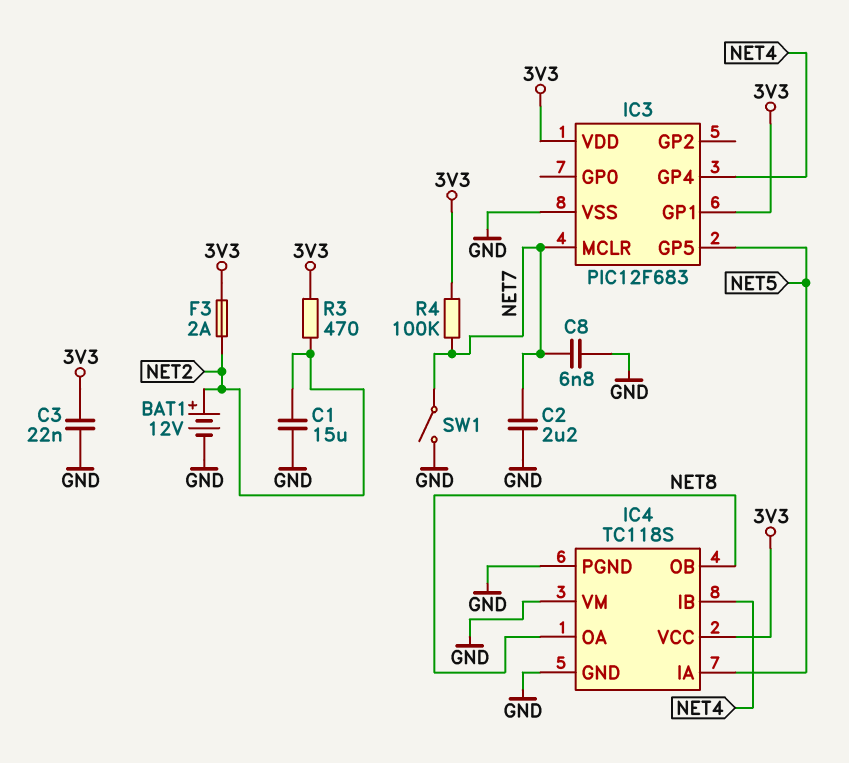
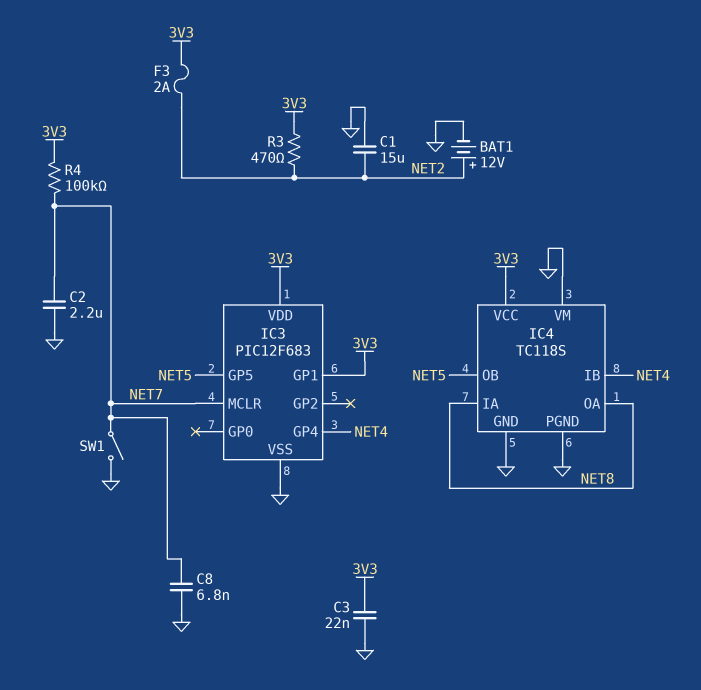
IC4 pin IA: NET5 -> NET8
IC4 pin OB: NET8 -> NET5

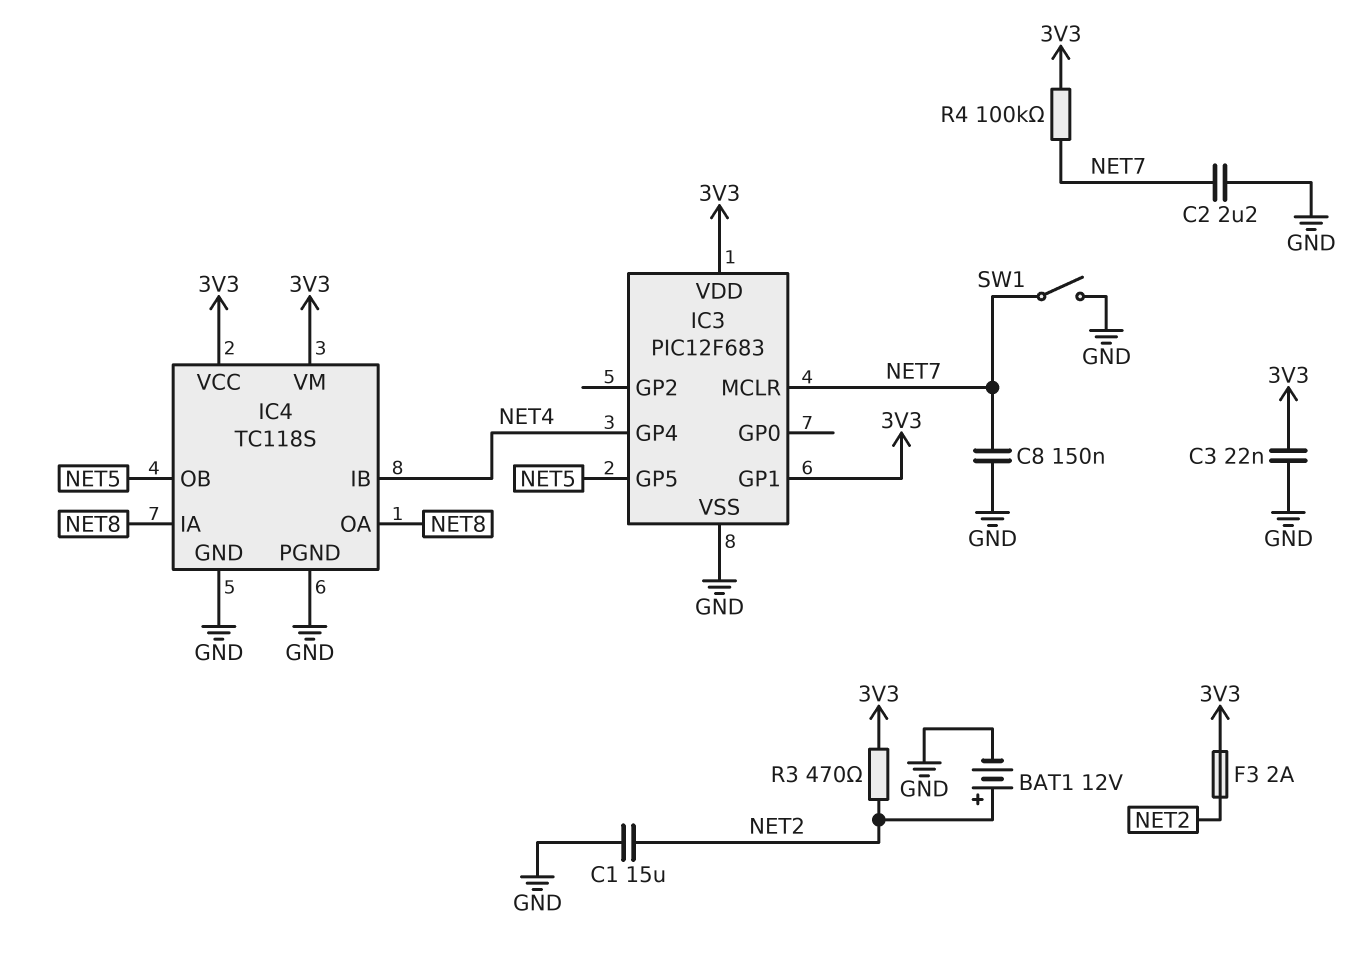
C8: 6.8nF (GND, NET7) -> 150nF (GND, NET7)
IC4 pin VM: GND -> 3V3

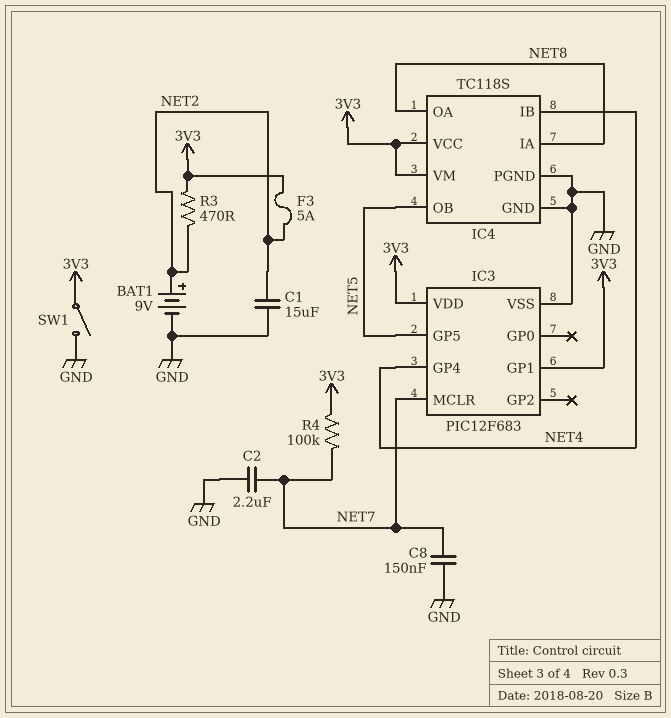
BAT1: 12V (plus NET2, minus GND) -> 9V (plus NET2, minus GND)
C3: 22nF (3V3, GND) -> none
F3: 2A (3V3, NET2) -> 5A (3V3, NET2)
SW1: switch (GND, NET7) -> switch (3V3, GND)

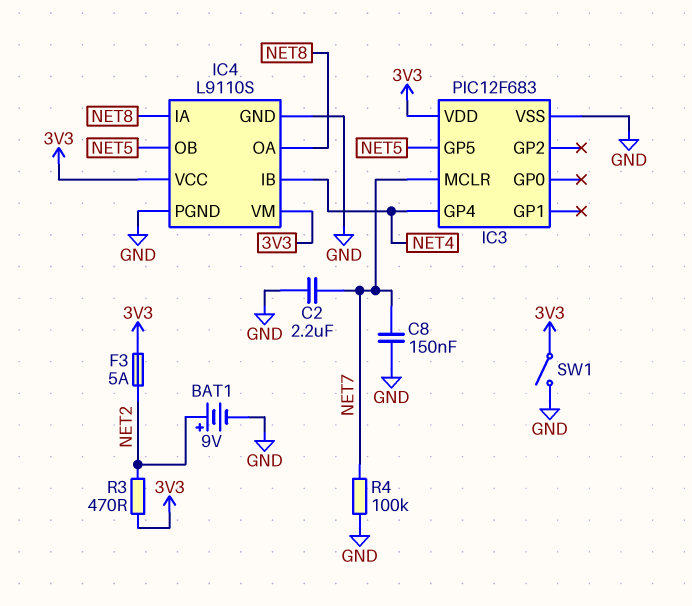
C1: 15uF (GND, NET2) -> none
IC3 pin GP1: 3V3 -> none
IC4: TC118S -> L9110S
R4: 100k (3V3, NET7) -> 100k (GND, NET7)

